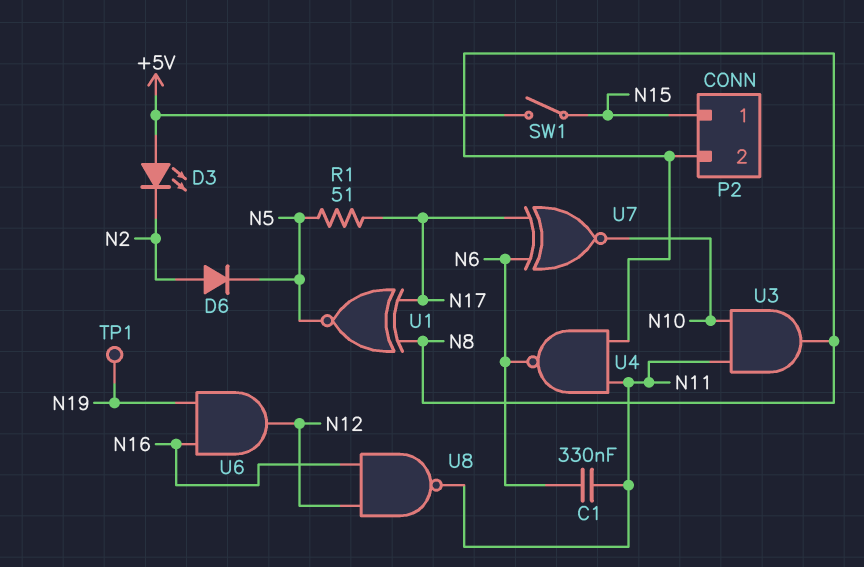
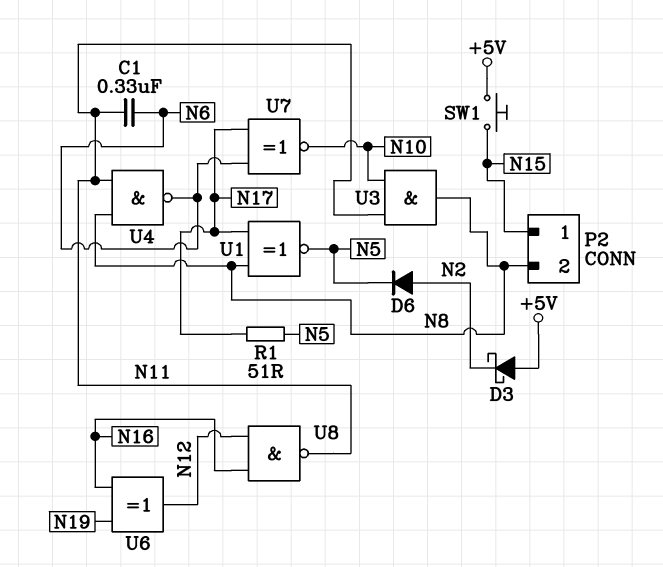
D3: LED (A +5V, K N2) -> schottky (A +5V, K N2)
SW1: switch (+5V, N15) -> button (+5V, N15)
TP1: test point (N19) -> none
U6: AND (in N16, in N19, out N12) -> XOR (in N16, in N19, out N12)

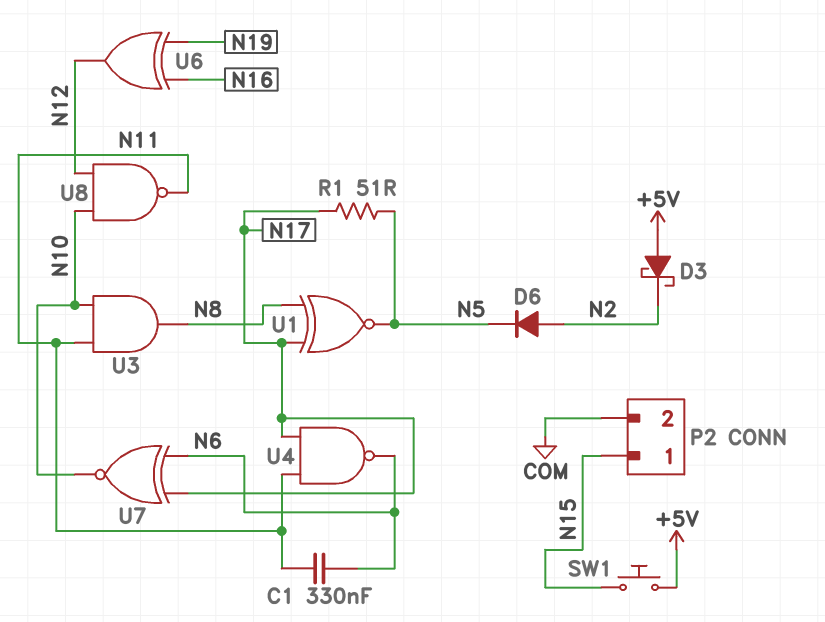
P2 pin 2: N8 -> COM
U4: NAND (in N8, in N11, out N6) -> NAND (in N11, in N17, out N6)
U8: NAND (in N12, in N16, out N11) -> NAND (in N10, in N12, out N11)

